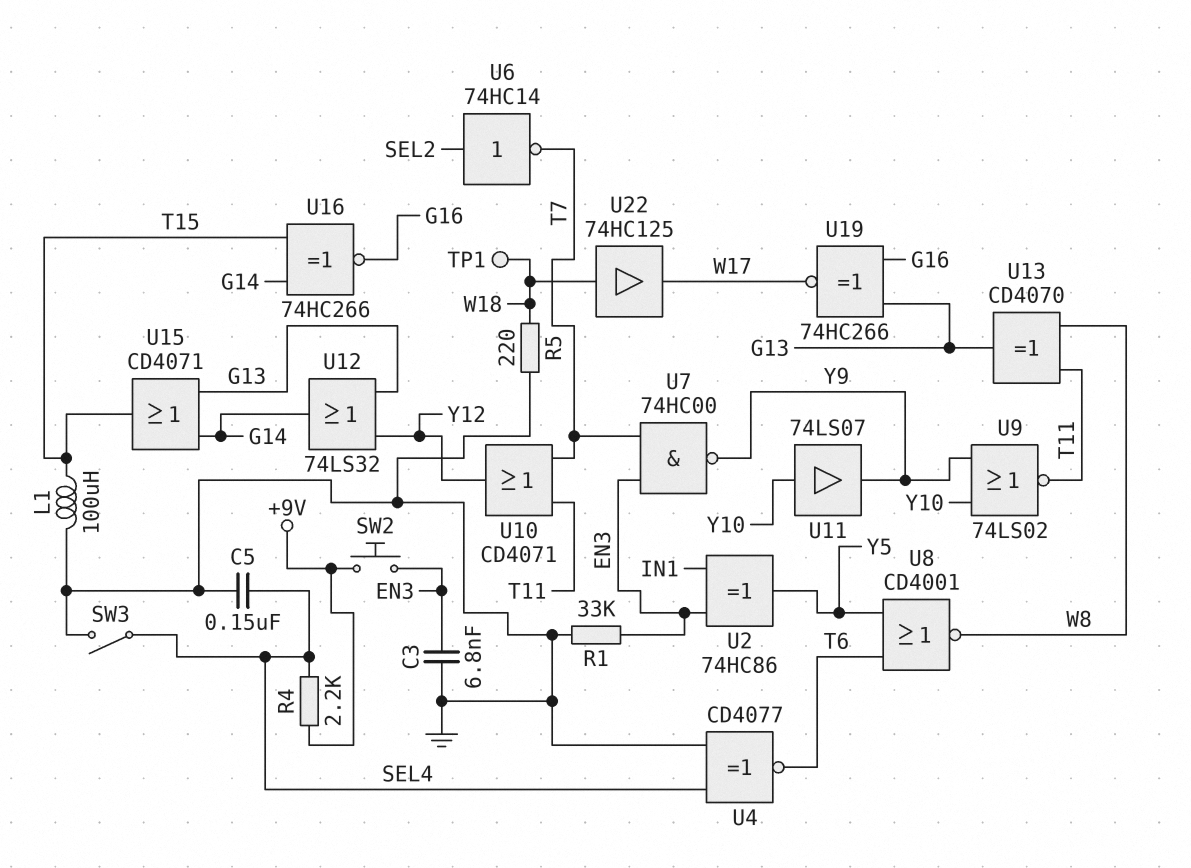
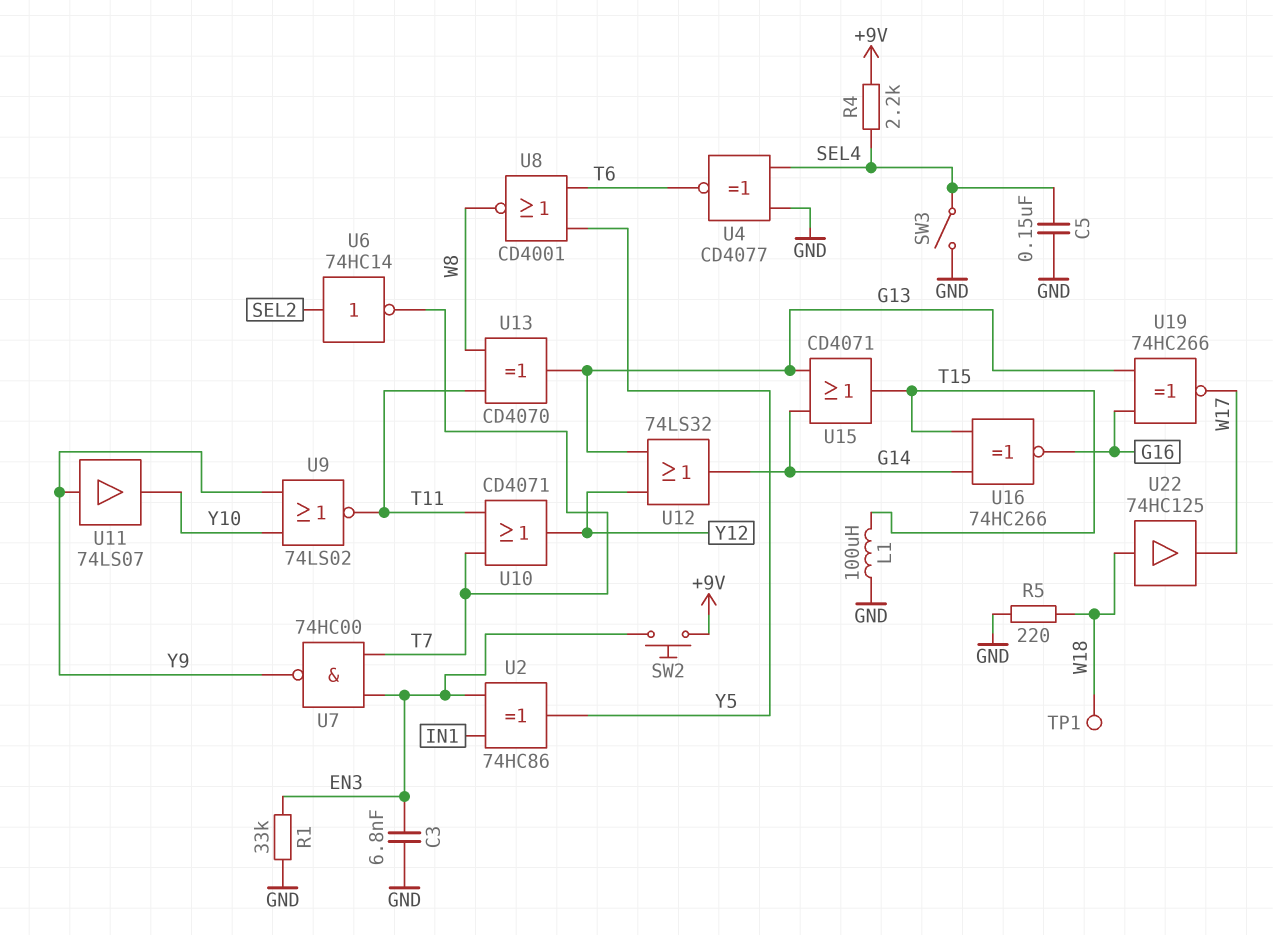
U11: buffer 74LS07 (in Y10, out Y9) -> buffer 74LS07 (in Y9, out Y10)

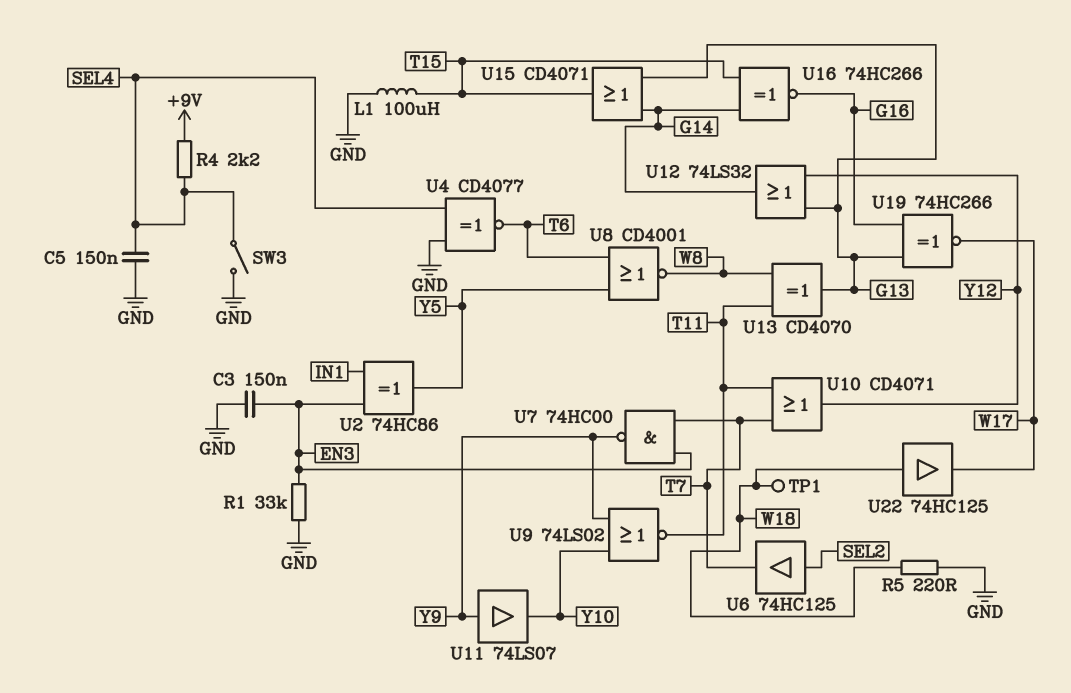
C3: 6.8nF (EN3, GND) -> 150nF (EN3, GND)
SW2: button (+9V, EN3) -> none
U6: NOT 74HC14 (in SEL2, out T7) -> buffer 74HC125 (in SEL2, out T7)

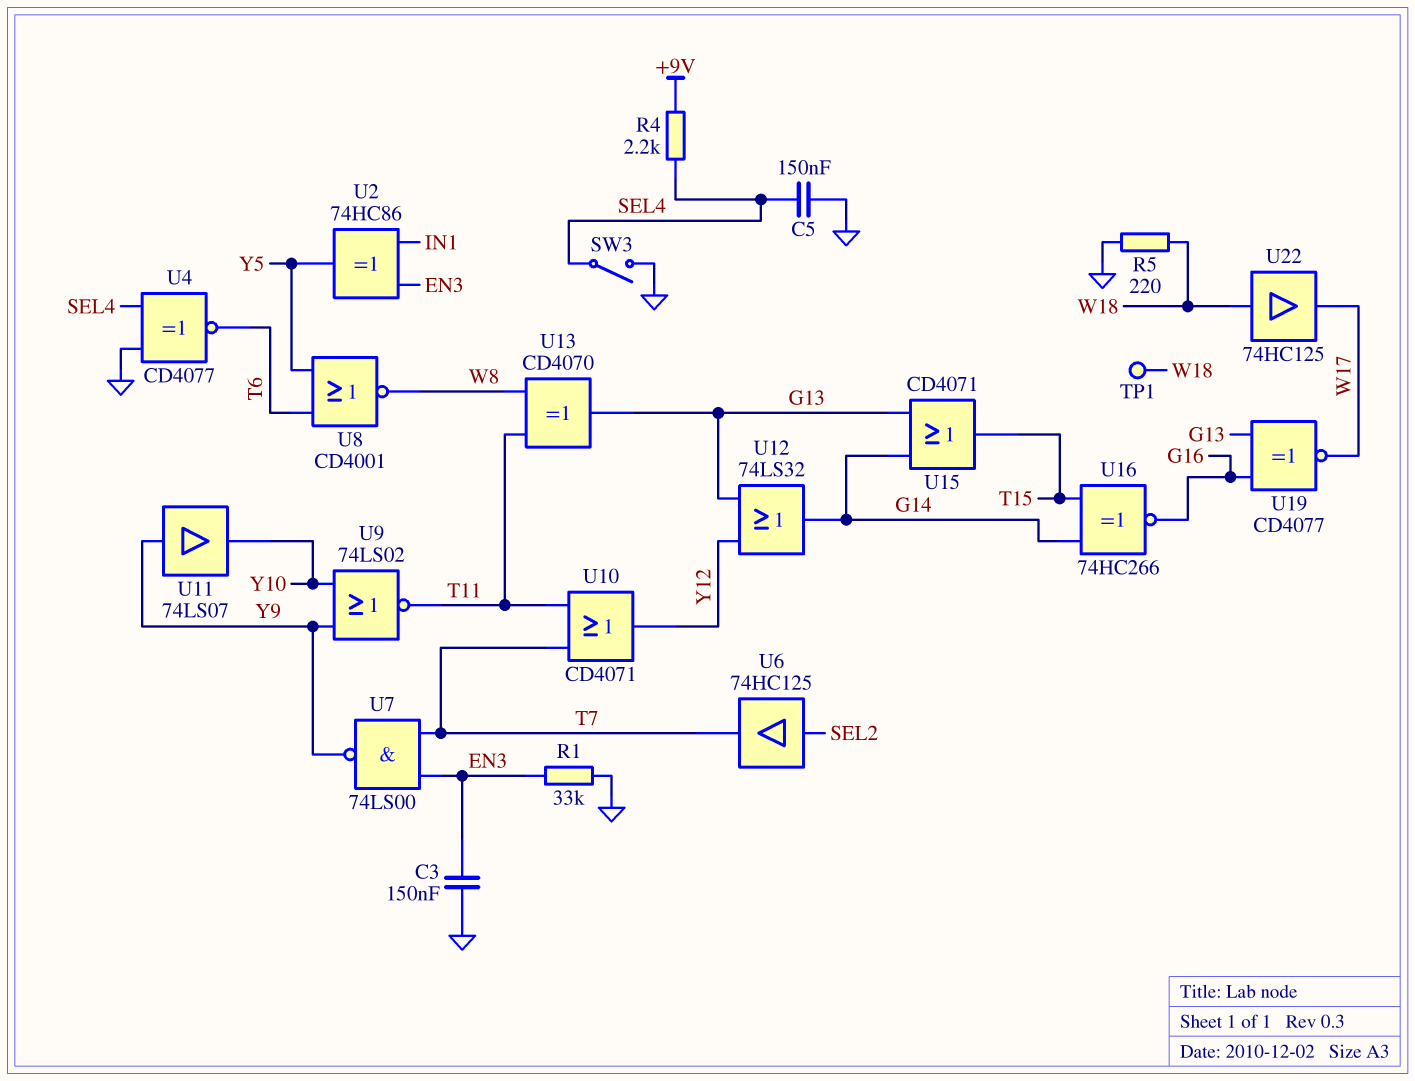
L1: 100uH (GND, T15) -> none
U7: NAND 74HC00 (in EN3, in T7, out Y9) -> NAND 74LS00 (in EN3, in T7, out Y9)
U19: XNOR 74HC266 (in G13, in G16, out W17) -> XNOR CD4077 (in G13, in G16, out W17)

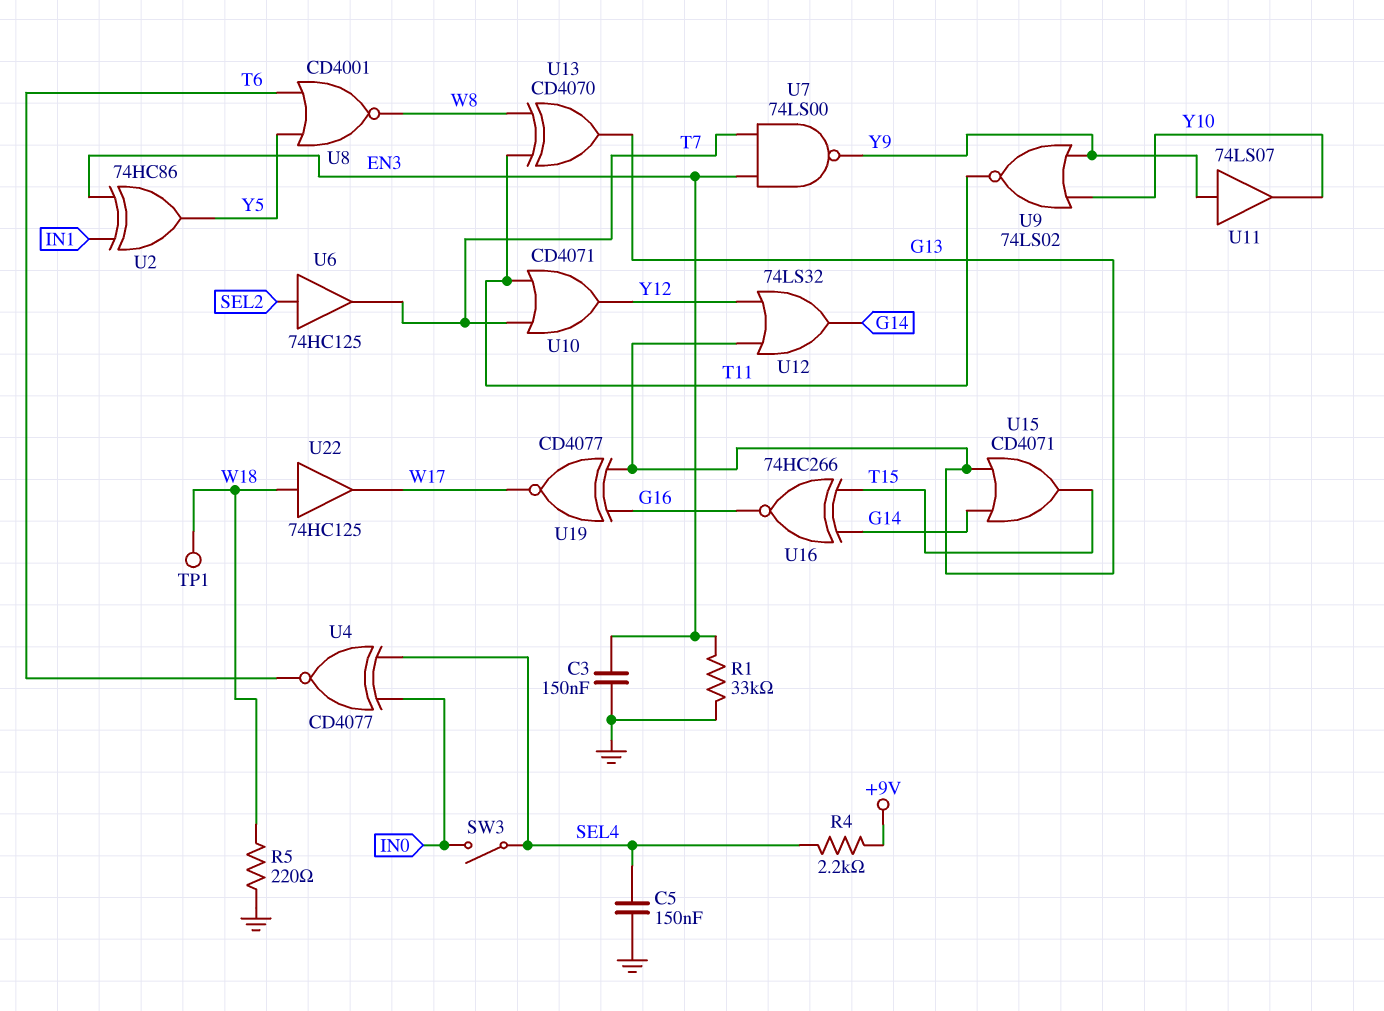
SW3: switch (GND, SEL4) -> switch (IN0, SEL4)
U4: XNOR CD4077 (in GND, in SEL4, out T6) -> XNOR CD4077 (in IN0, in SEL4, out T6)

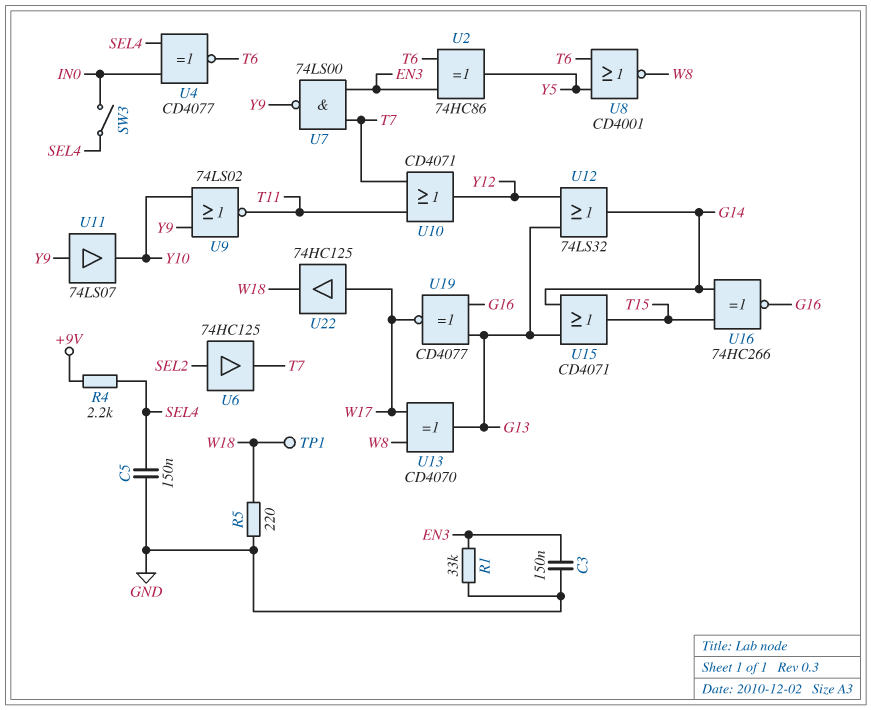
U2: XOR 74HC86 (in EN3, in IN1, out Y5) -> XOR 74HC86 (in EN3, in T6, out Y5)
U13: XOR CD4070 (in T11, in W8, out G13) -> XOR CD4070 (in W8, in W17, out G13)
U22: buffer 74HC125 (in W18, out W17) -> buffer 74HC125 (in W17, out W18)

